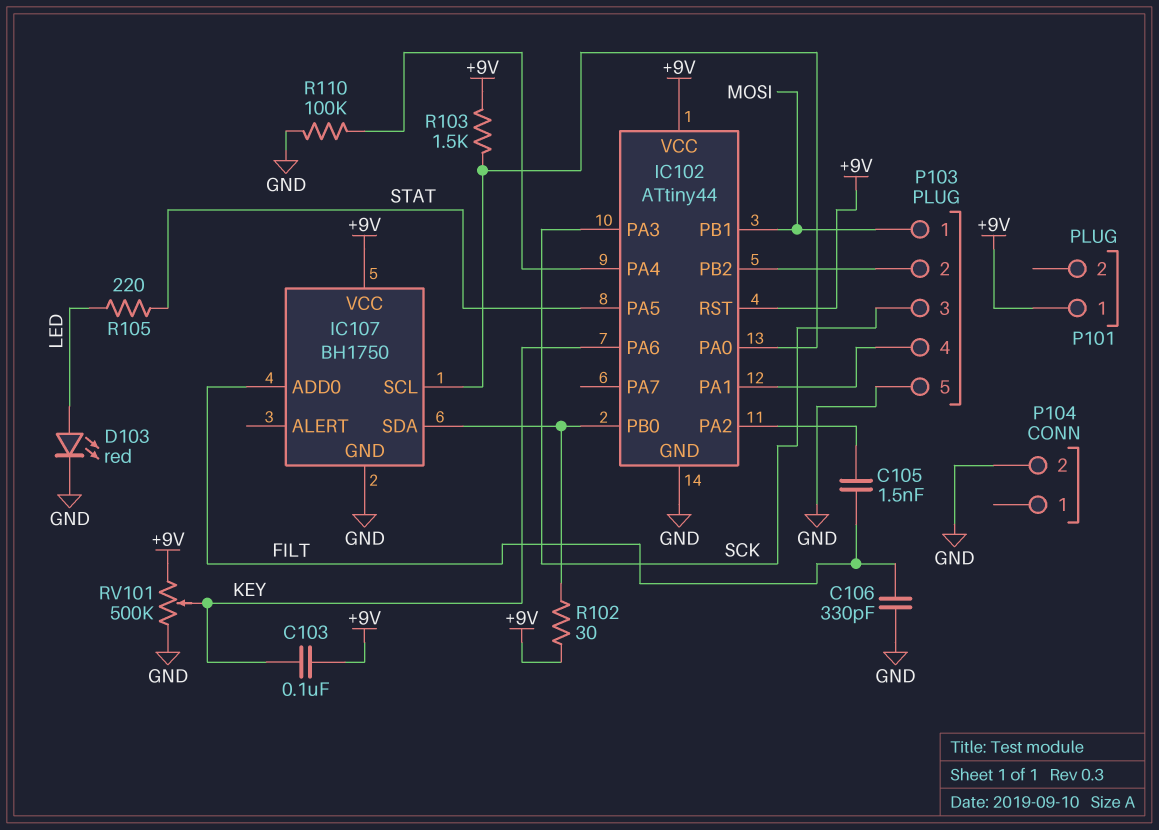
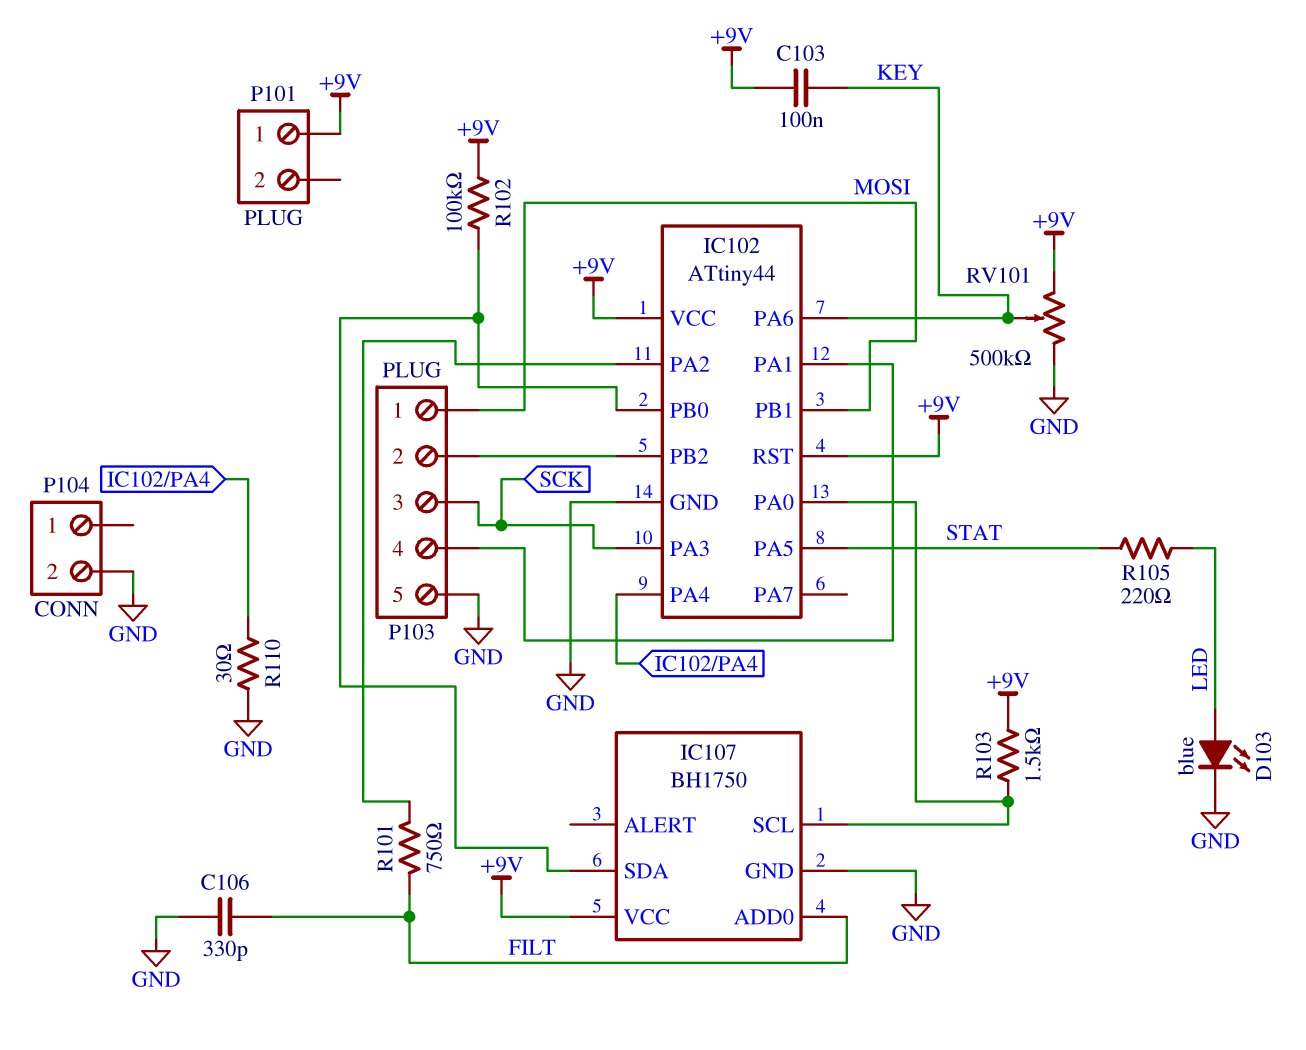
C105: 1.5nF (FILT, IC102/PA2) -> none
D103: LED red (A LED, K GND) -> LED blue (A LED, K GND)
R101: none -> 750 (FILT, IC102/PA2)
R102: 30 (+9V, IC102/PB0) -> 100k (+9V, IC102/PB0)
R110: 100k (GND, IC102/PA4) -> 30 (GND, IC102/PA4)

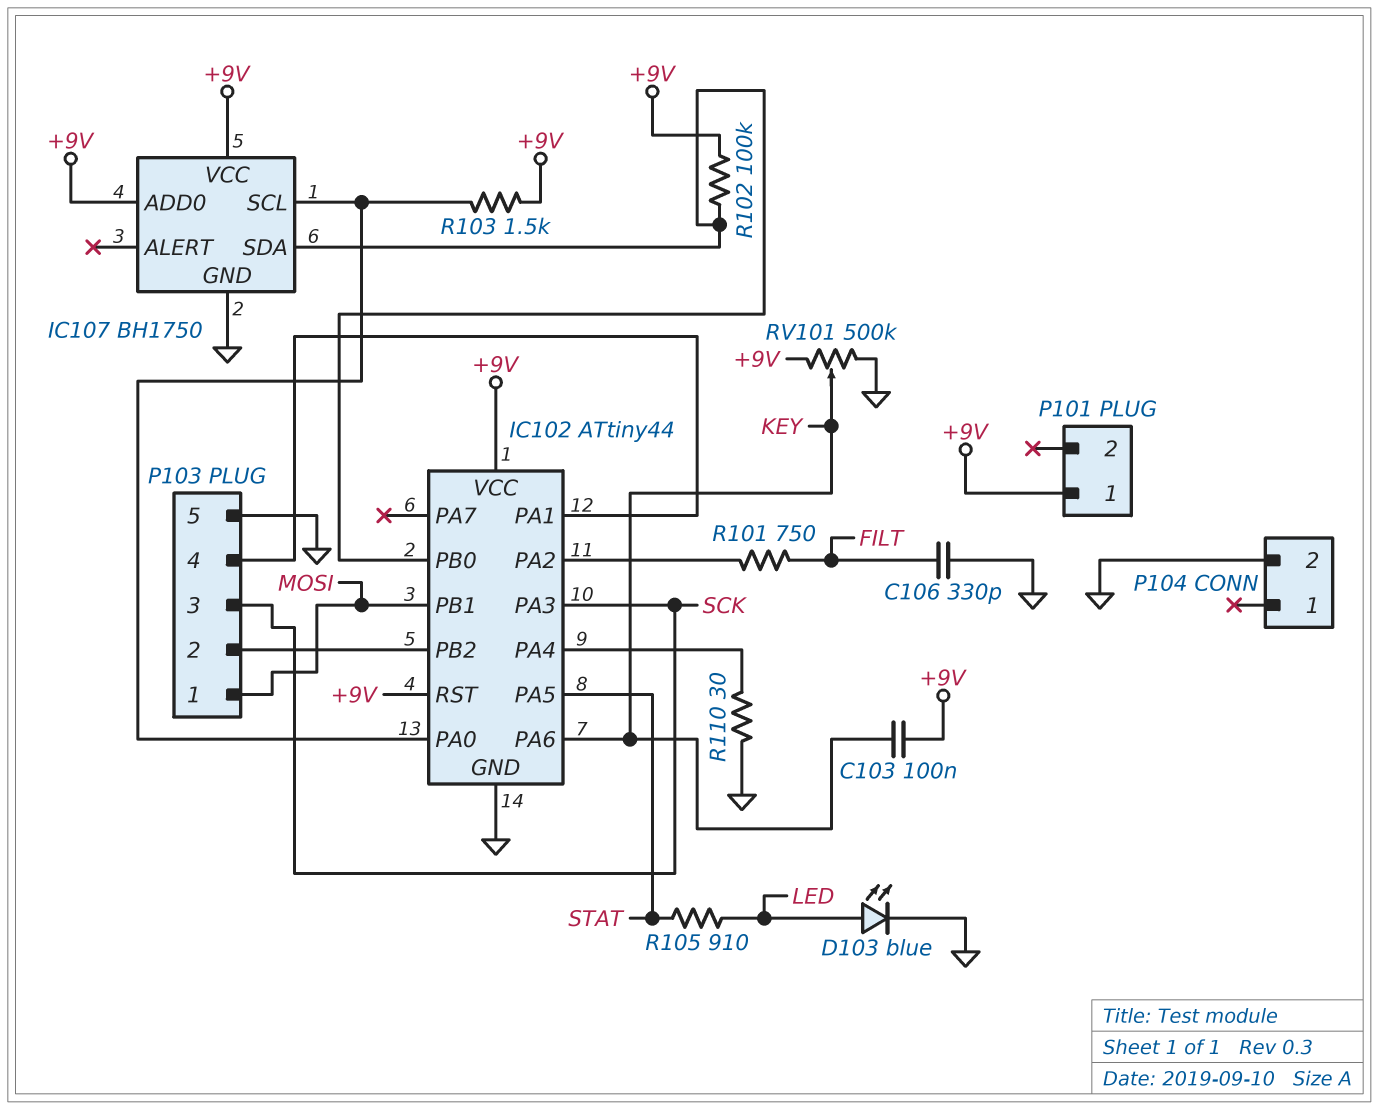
IC107 pin ADD0: FILT -> +9V
R105: 220 (LED, STAT) -> 910 (LED, STAT)

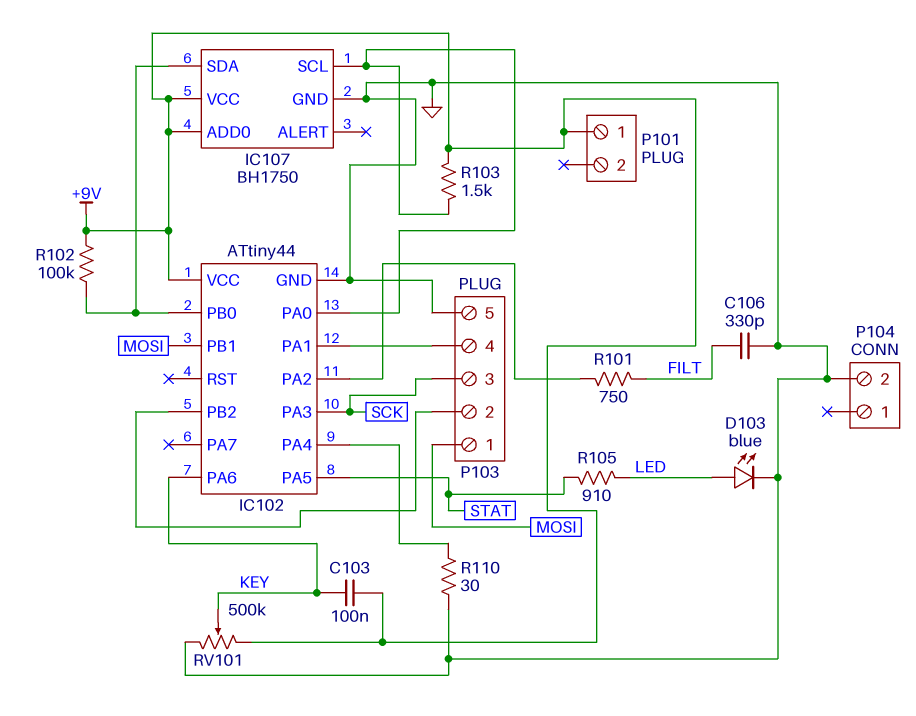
IC102 pin RST: +9V -> none

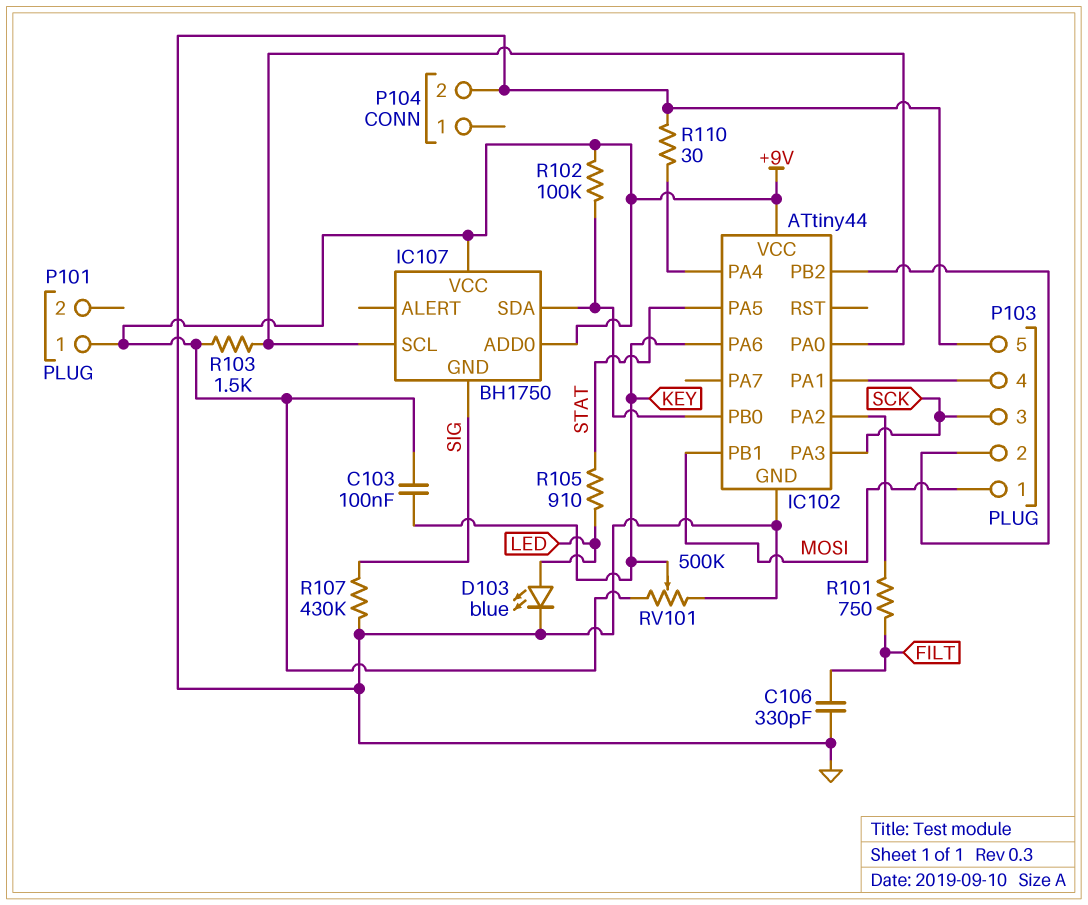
IC107 pin GND: GND -> SIG
R107: none -> 430k (GND, SIG)

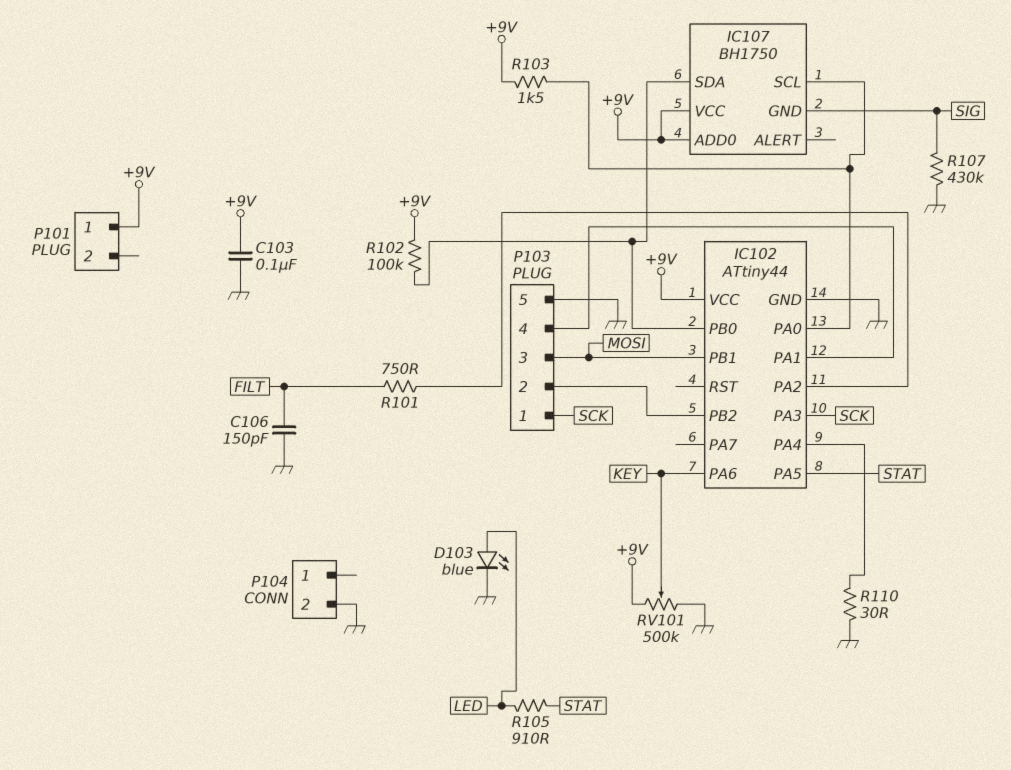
C103: 100nF (+9V, KEY) -> 100nF (+9V, GND)
C106: 330pF (FILT, GND) -> 150pF (FILT, GND)
P103 pin 1: MOSI -> SCK
P103 pin 3: SCK -> MOSI

